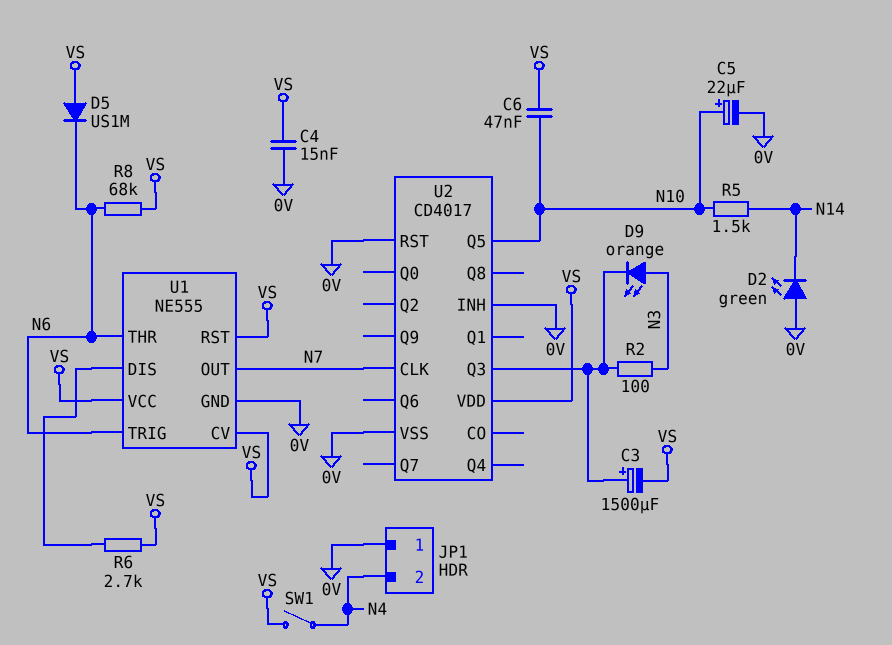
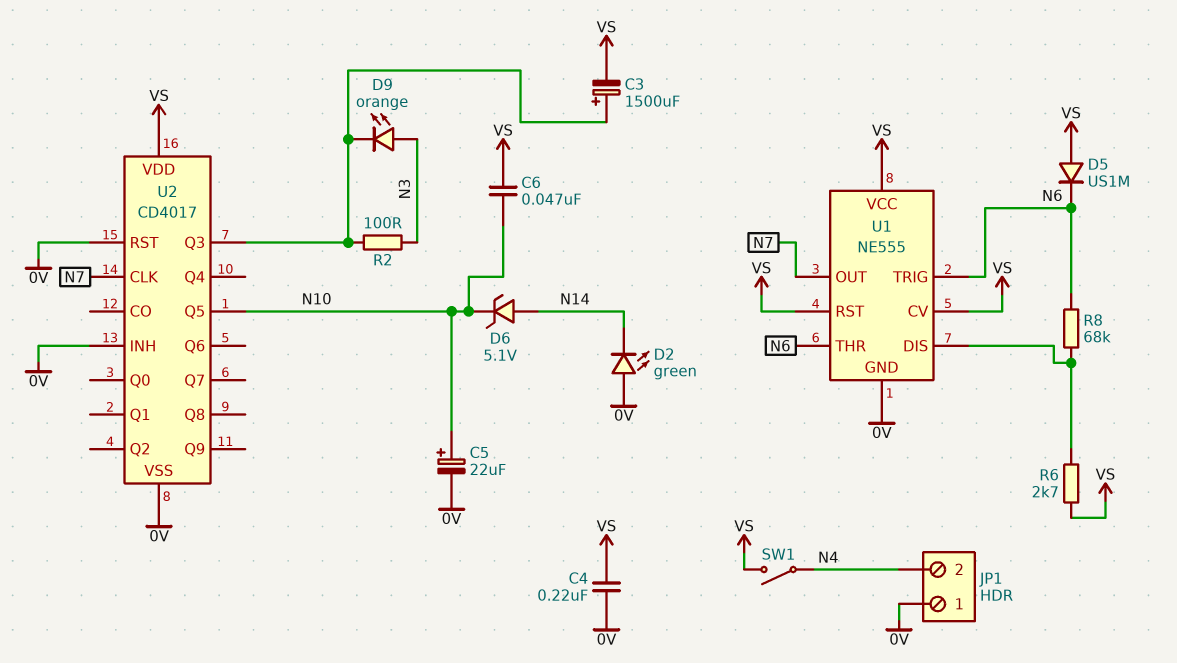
C4: 15nF (0V, VS) -> 220nF (0V, VS)
D6: none -> zener 5.1V (A N14, K N10)
R5: 1.5k (N10, N14) -> none
R8: 68k (N6, VS) -> 68k (N6, U1/DIS)

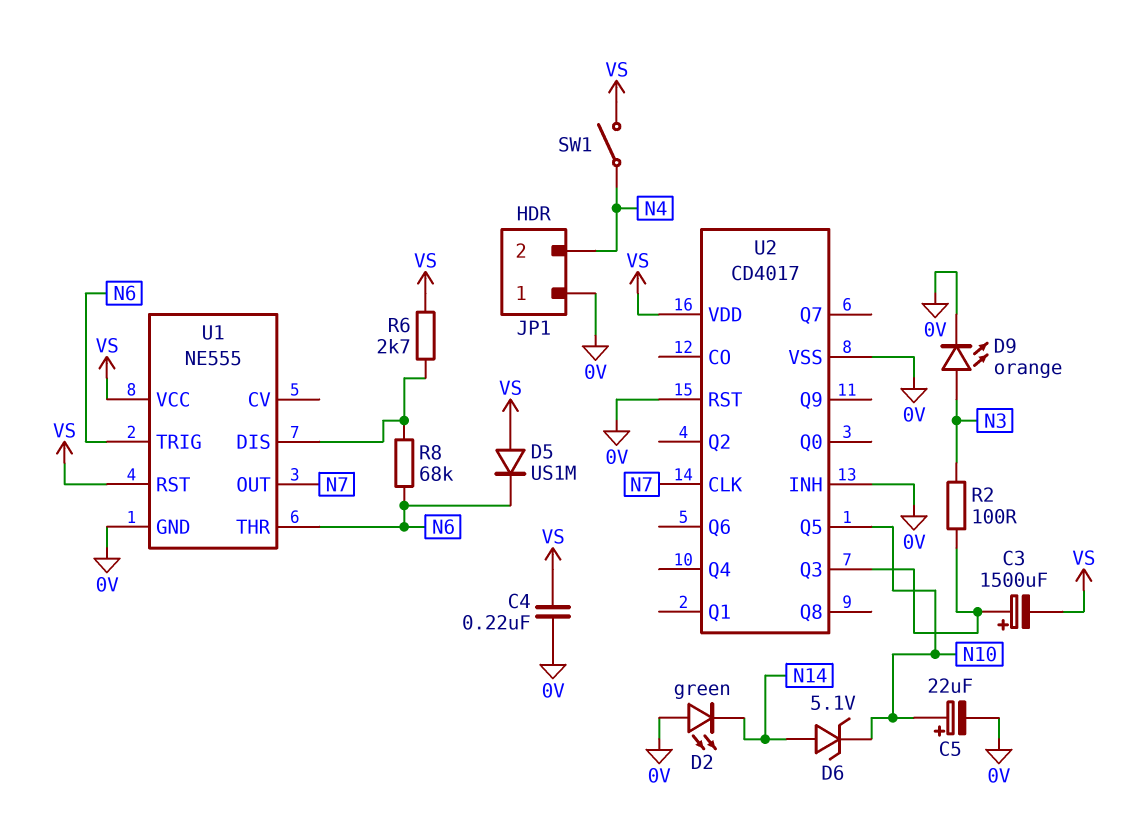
C6: 47nF (N10, VS) -> none
D9: LED orange (A N3, K U2/Q3) -> LED orange (A N3, K 0V)
U1 pin CV: VS -> none

